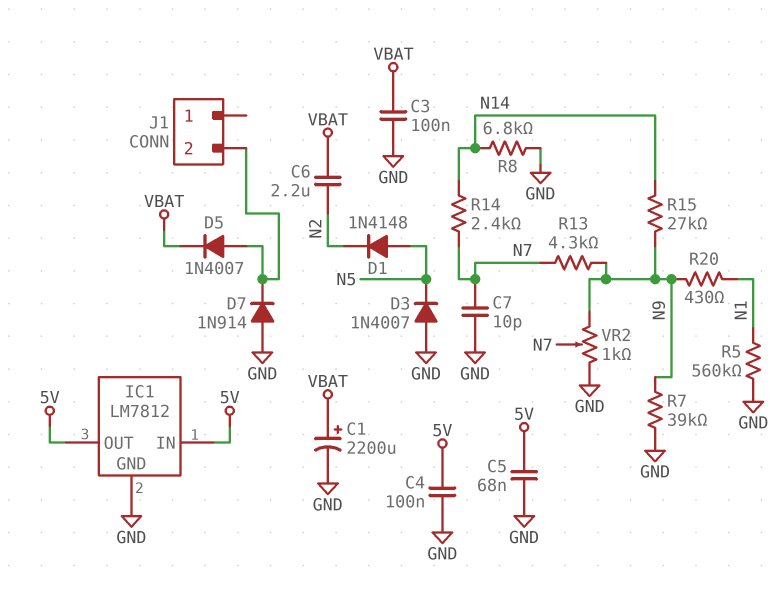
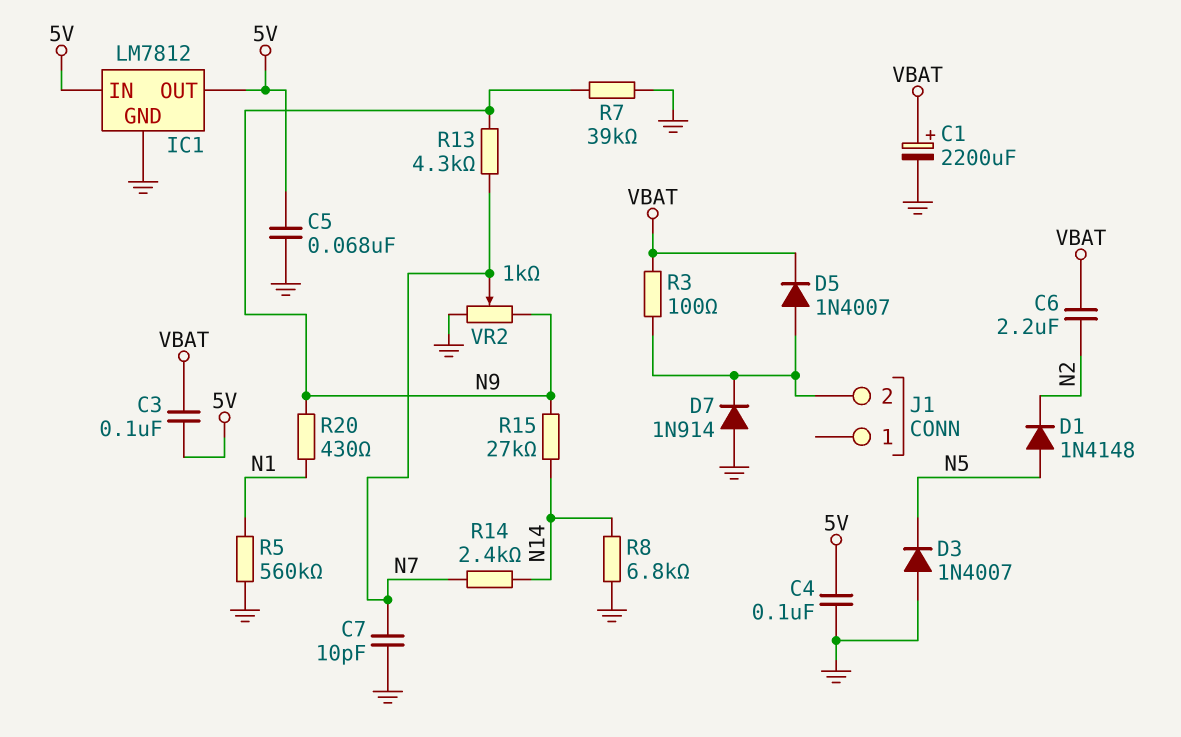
C3: 100nF (GND, VBAT) -> 100nF (5V, VBAT)
R3: none -> 100 (J1/2, VBAT)

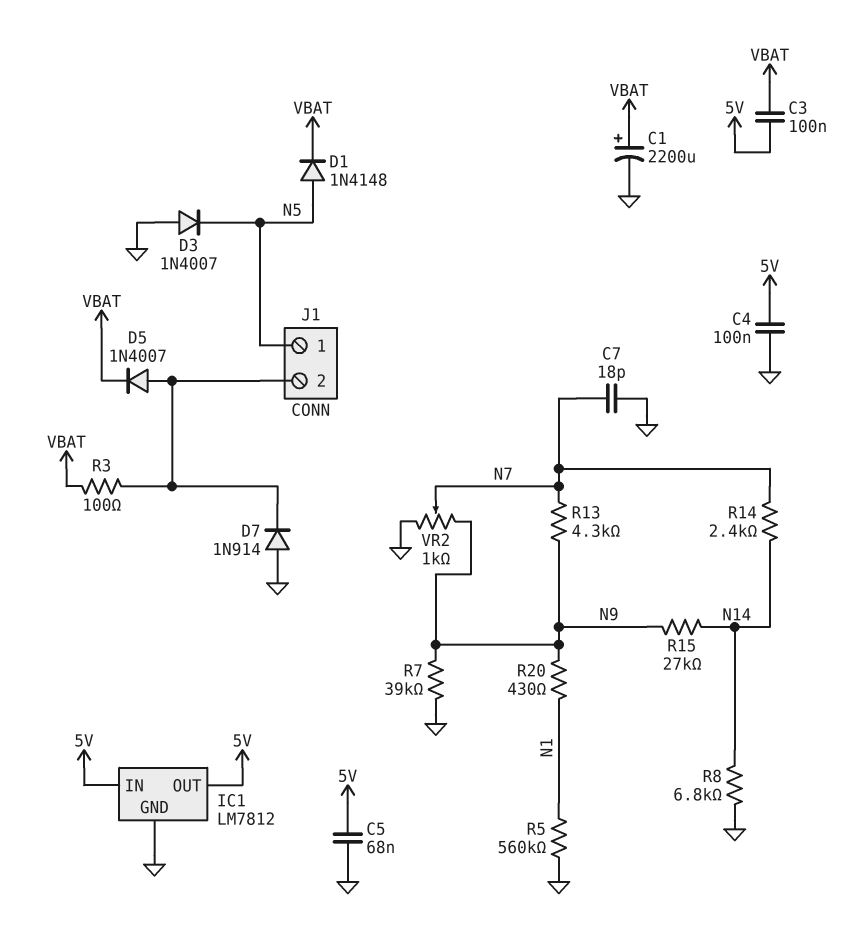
C6: 2.2uF (N2, VBAT) -> none
C7: 10pF (GND, N7) -> 18pF (GND, N7)
D1: diode 1N4148 (A N5, K N2) -> diode 1N4148 (A N5, K VBAT)
J1 pin 1: none -> N5

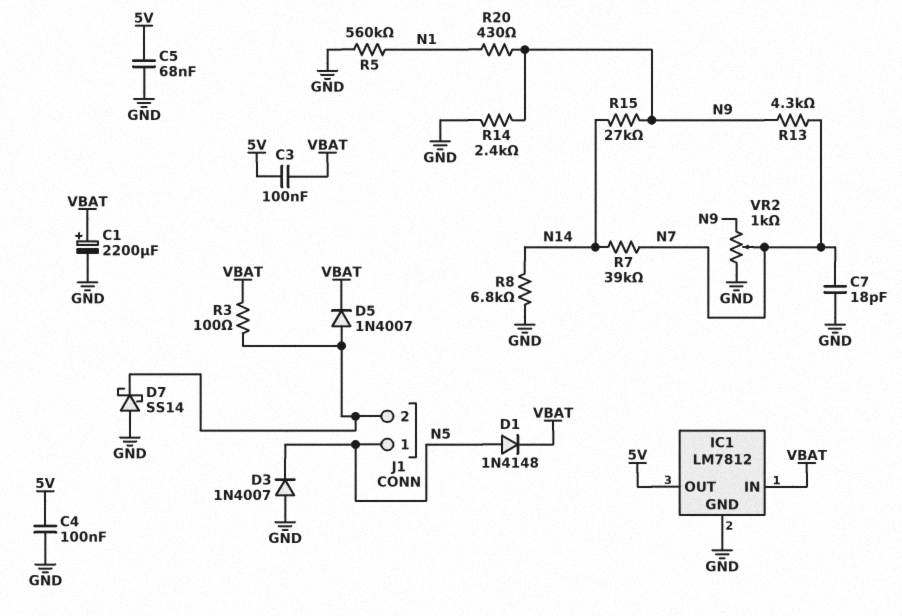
D7: diode 1N914 (A GND, K J1/2) -> schottky SS14 (A GND, K J1/2)
IC1 pin IN: 5V -> VBAT
R7: 39k (GND, N9) -> 39k (N7, N14)
R14: 2.4k (N7, N14) -> 2.4k (GND, N9)

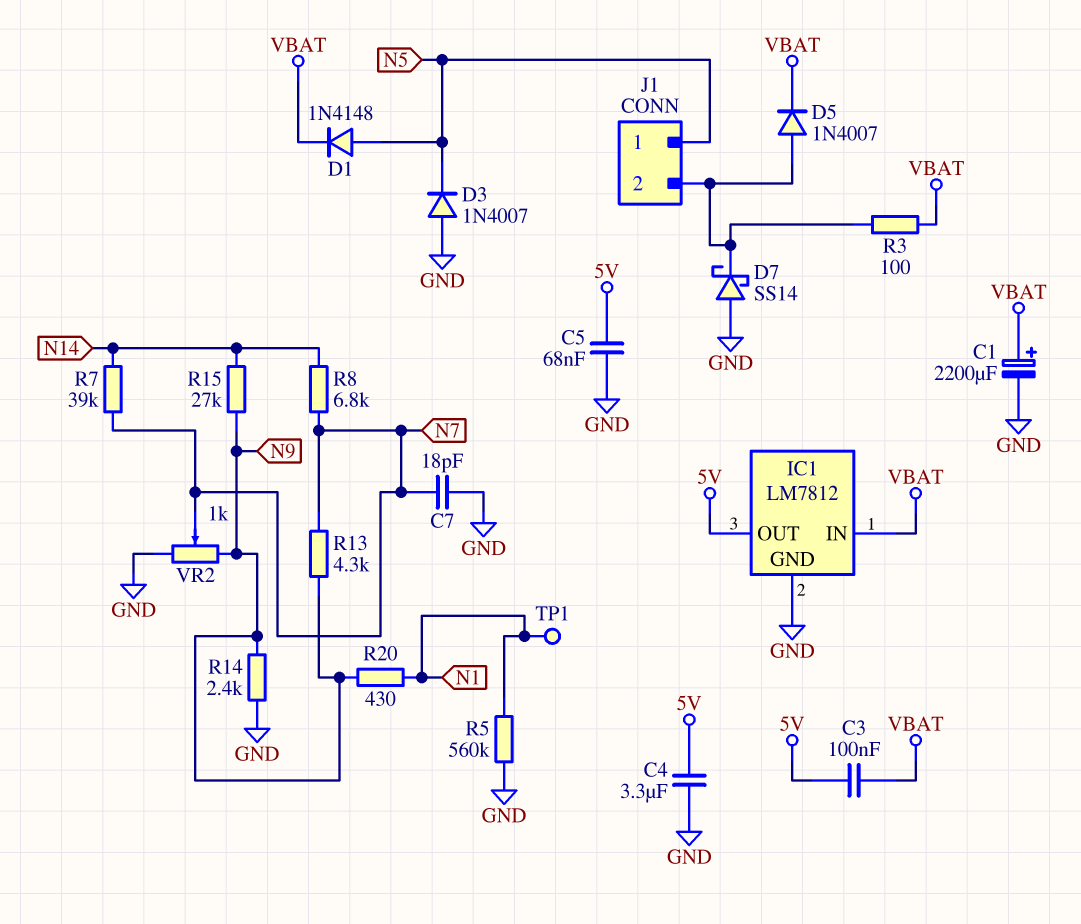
C4: 100nF (5V, GND) -> 3.3uF (5V, GND)
R8: 6.8k (GND, N14) -> 6.8k (N7, N14)
TP1: none -> test point (N1)

